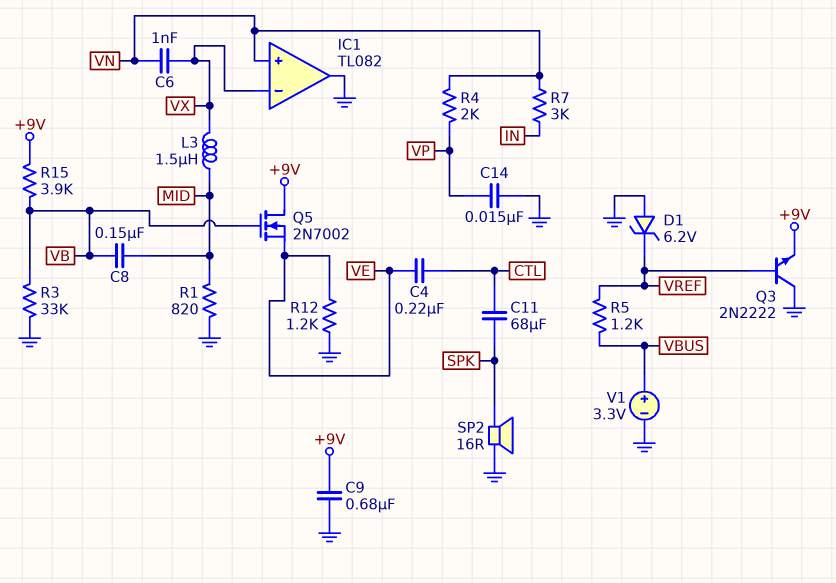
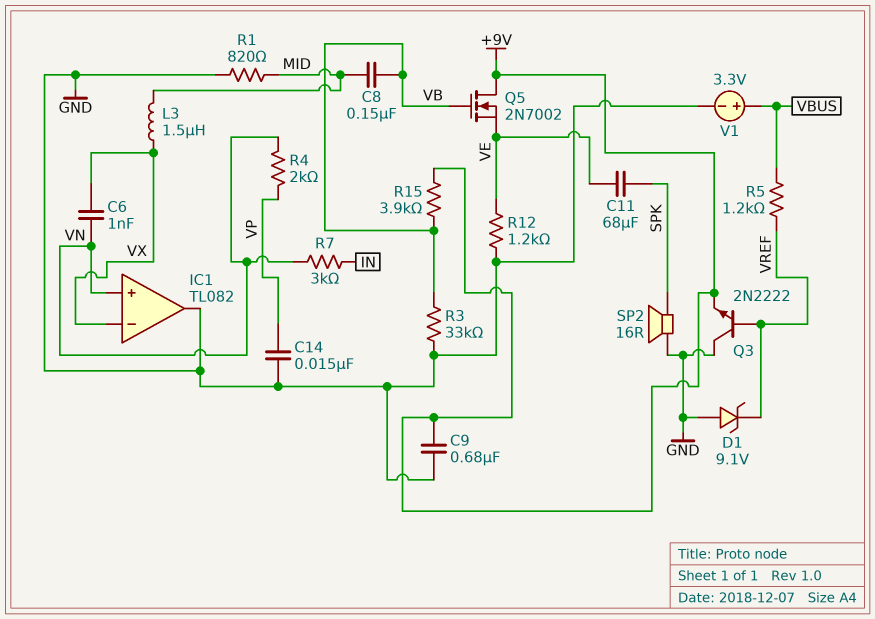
C4: 220nF (CTL, VE) -> none
C11: 68uF (CTL, SPK) -> 68uF (SPK, VE)
D1: zener 6.2V (A GND, K VREF) -> zener 9.1V (A GND, K VREF)

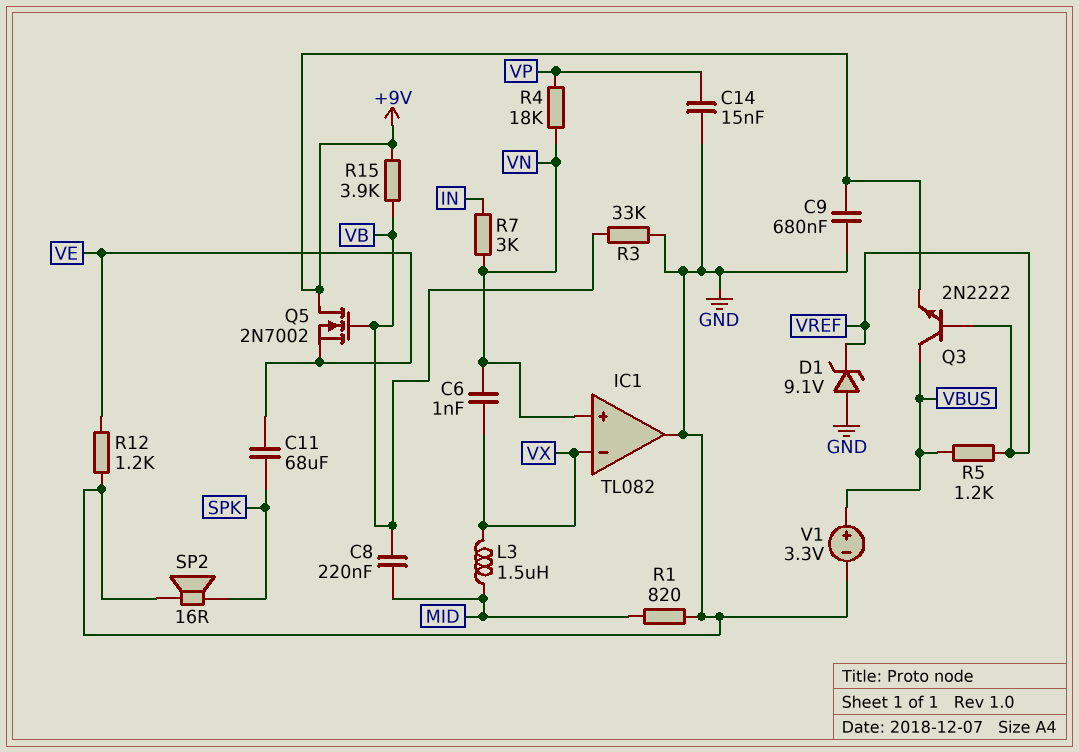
C8: 150nF (MID, VB) -> 220nF (MID, VB)
Q3: NPN 2N2222 (B VREF, C GND, E +9V) -> NPN 2N2222 (B VREF, C VBUS, E +9V)
R4: 2k (VN, VP) -> 18k (VN, VP)

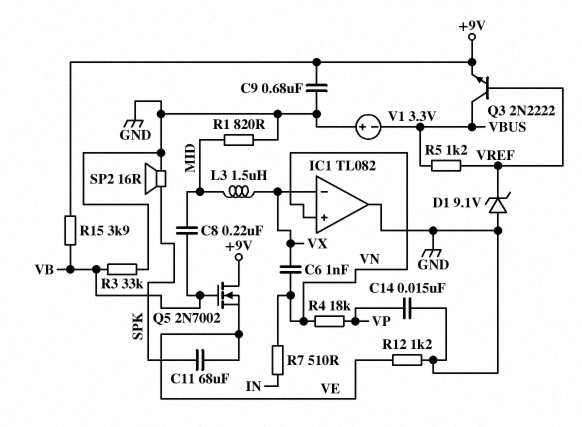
R7: 3k (IN, VN) -> 510 (IN, VN)
V1: 3.3V (plus VBUS, minus GND) -> 3.3V (plus GND, minus VBUS)

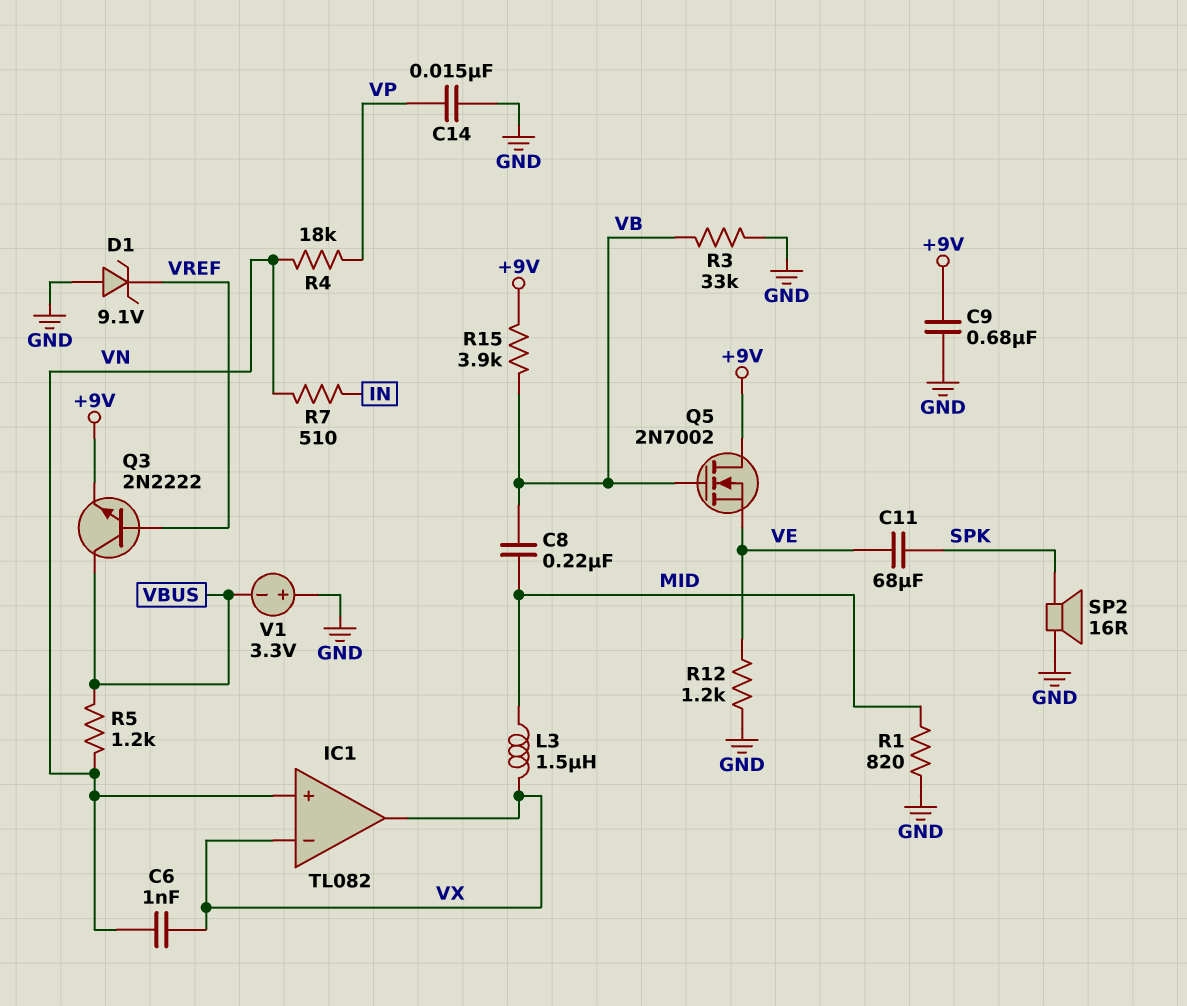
IC1 pin out: GND -> VX
R5: 1.2k (VBUS, VREF) -> 1.2k (VBUS, VN)

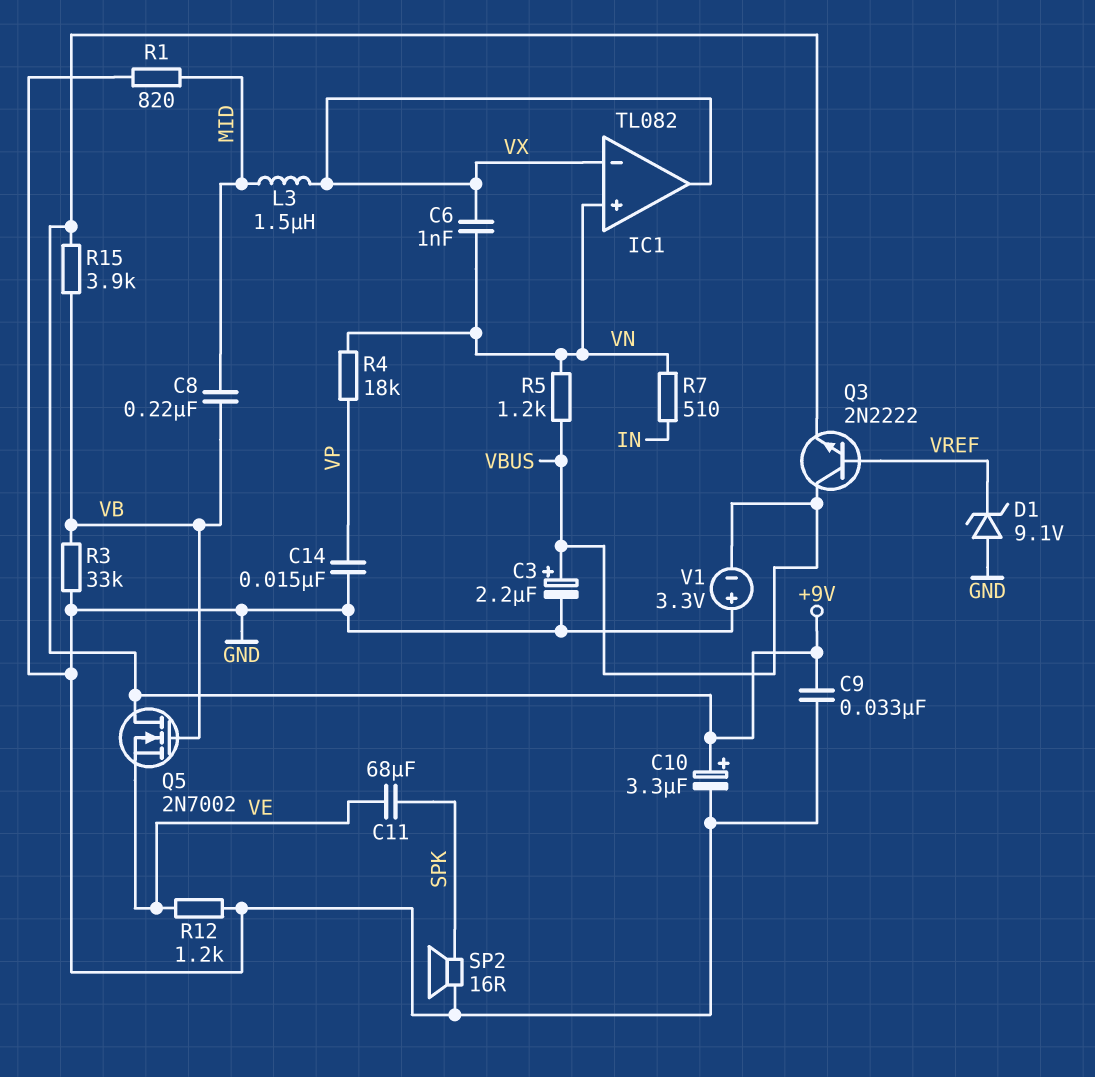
C3: none -> 2.2uF (plus VBUS, minus GND)
C9: 680nF (+9V, GND) -> 33nF (+9V, GND)
C10: none -> 3.3uF (plus +9V, minus GND)

